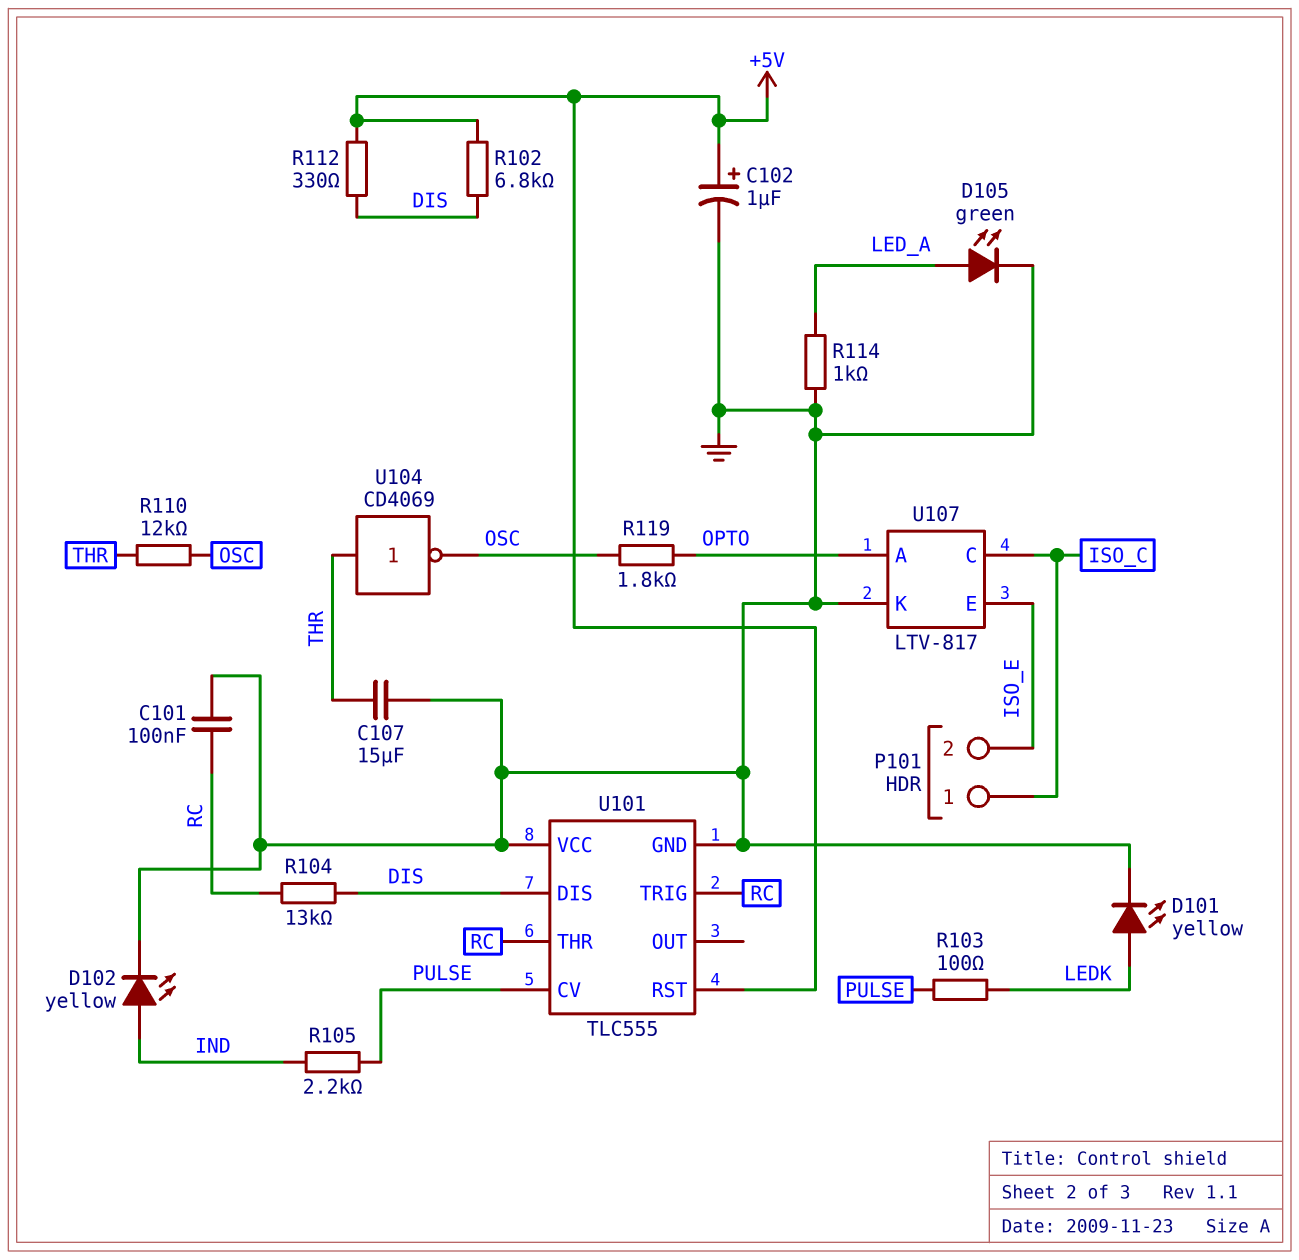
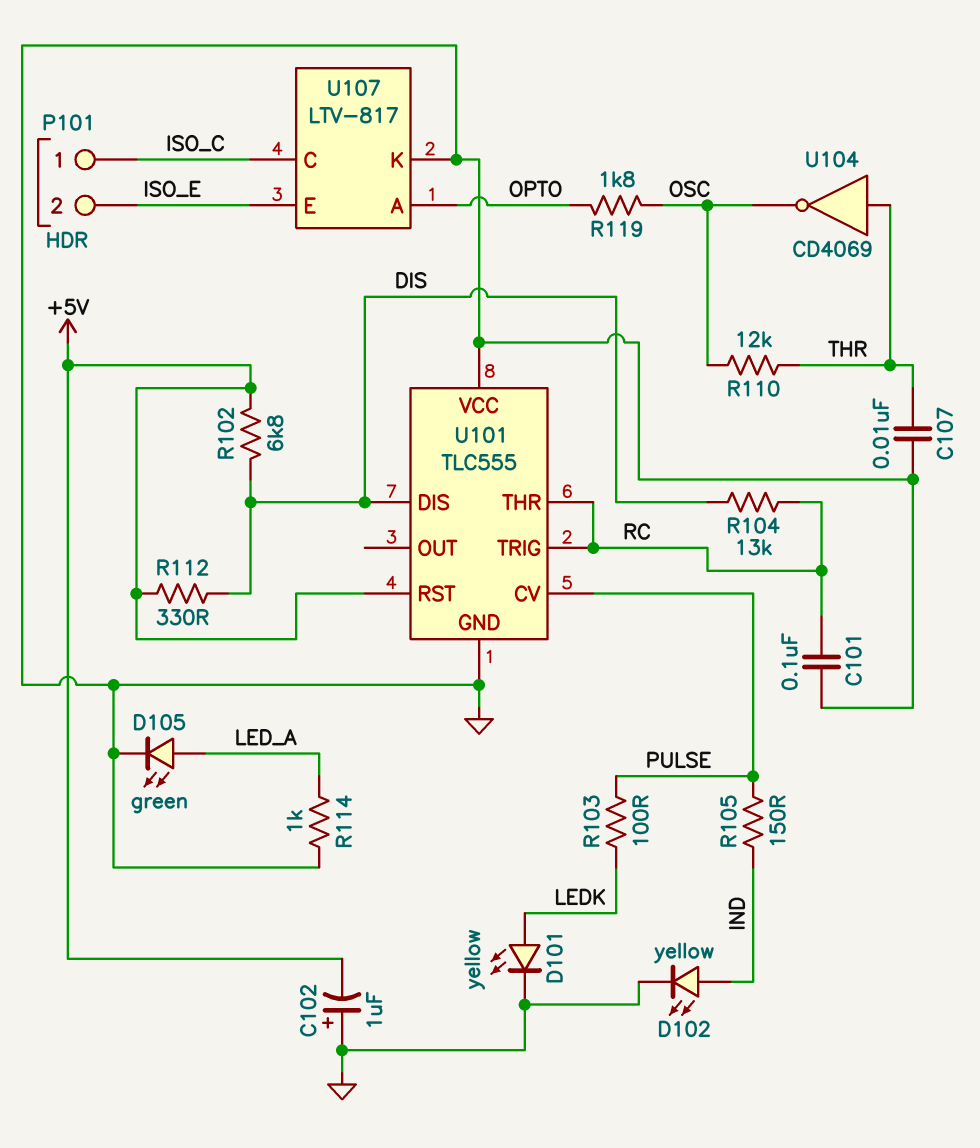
C102: 1uF (plus +5V, minus GND) -> 1uF (plus GND, minus +5V)
C107: 15uF (GND, THR) -> 10nF (GND, THR)
R105: 2.2k (IND, PULSE) -> 150 (IND, PULSE)

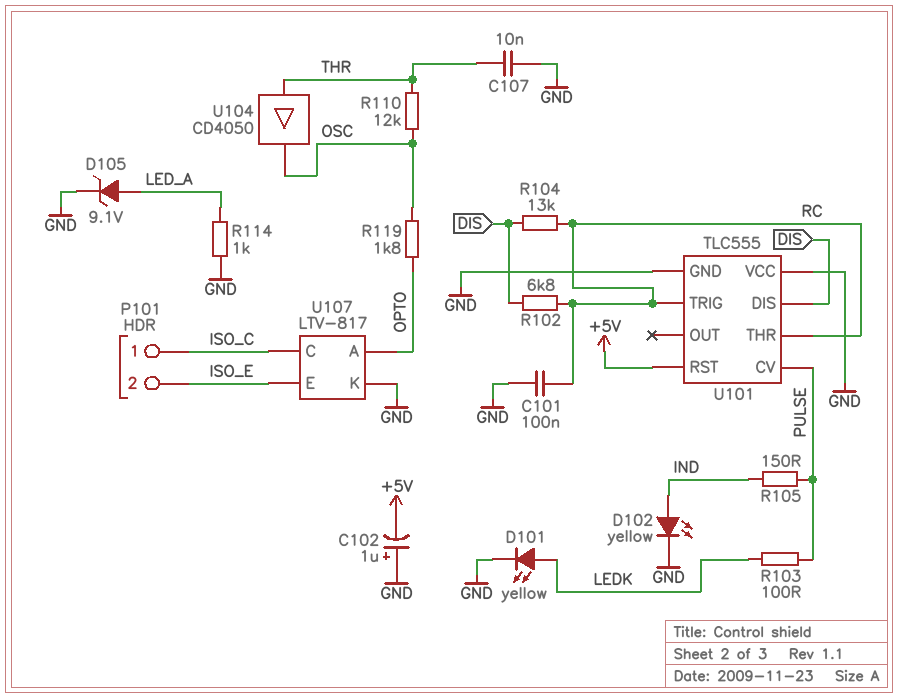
D105: LED green (A LED_A, K GND) -> zener 9.1V (A LED_A, K GND)
R102: 6.8k (+5V, DIS) -> 6.8k (DIS, RC)
R112: 330 (+5V, DIS) -> none
U104: NOT CD4069 (in THR, out OSC) -> buffer CD4050 (in THR, out OSC)

